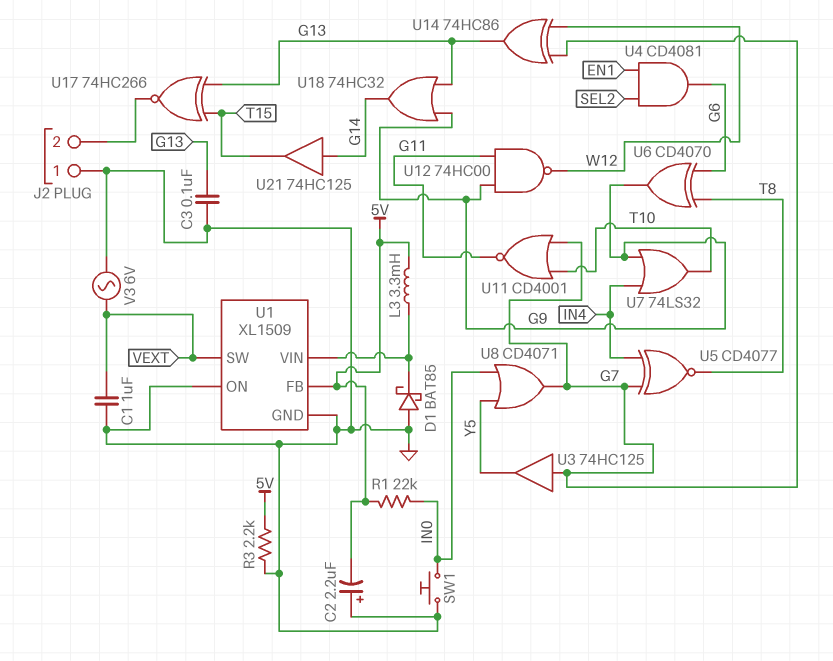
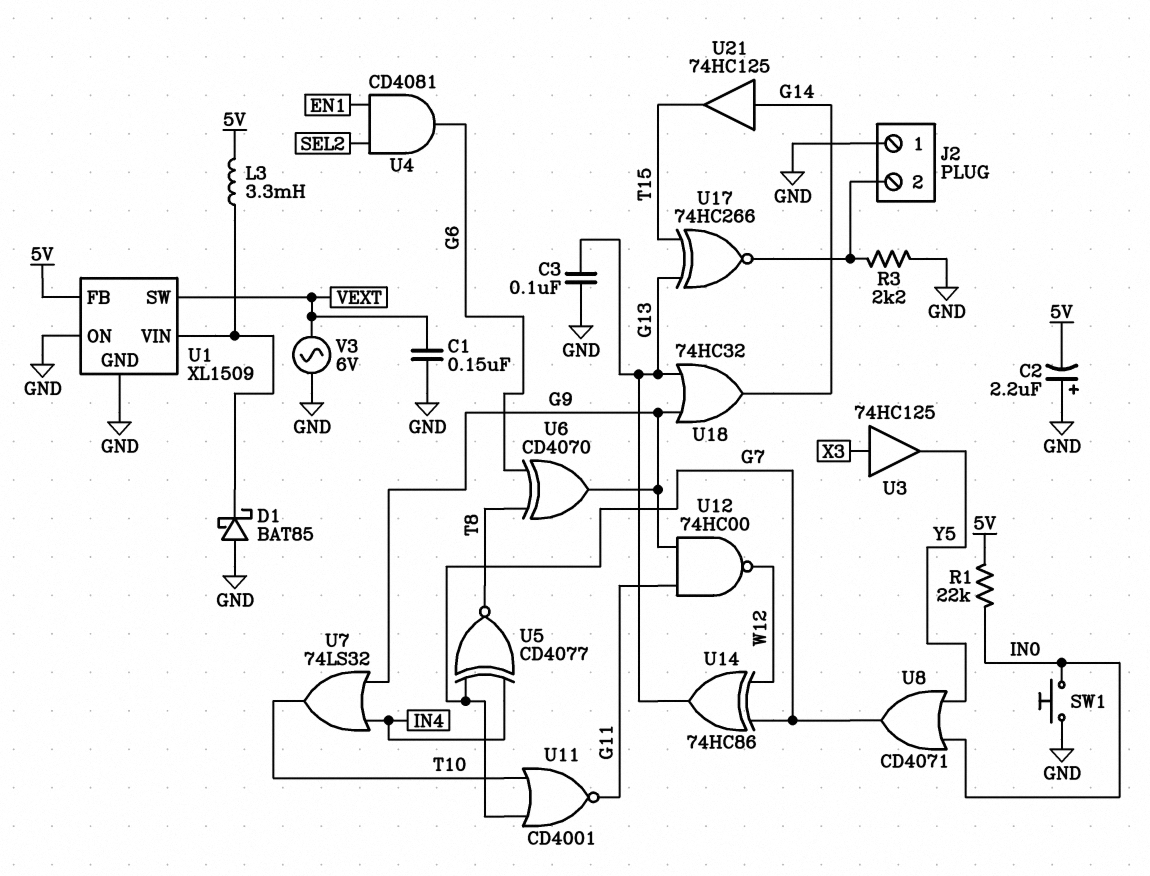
C1: 1uF (GND, VEXT) -> 150nF (GND, VEXT)
R3: 2.2k (5V, GND) -> 2.2k (GND, J2/2)
U3: buffer 74HC125 (in G7, out Y5) -> buffer 74HC125 (in X3, out Y5)

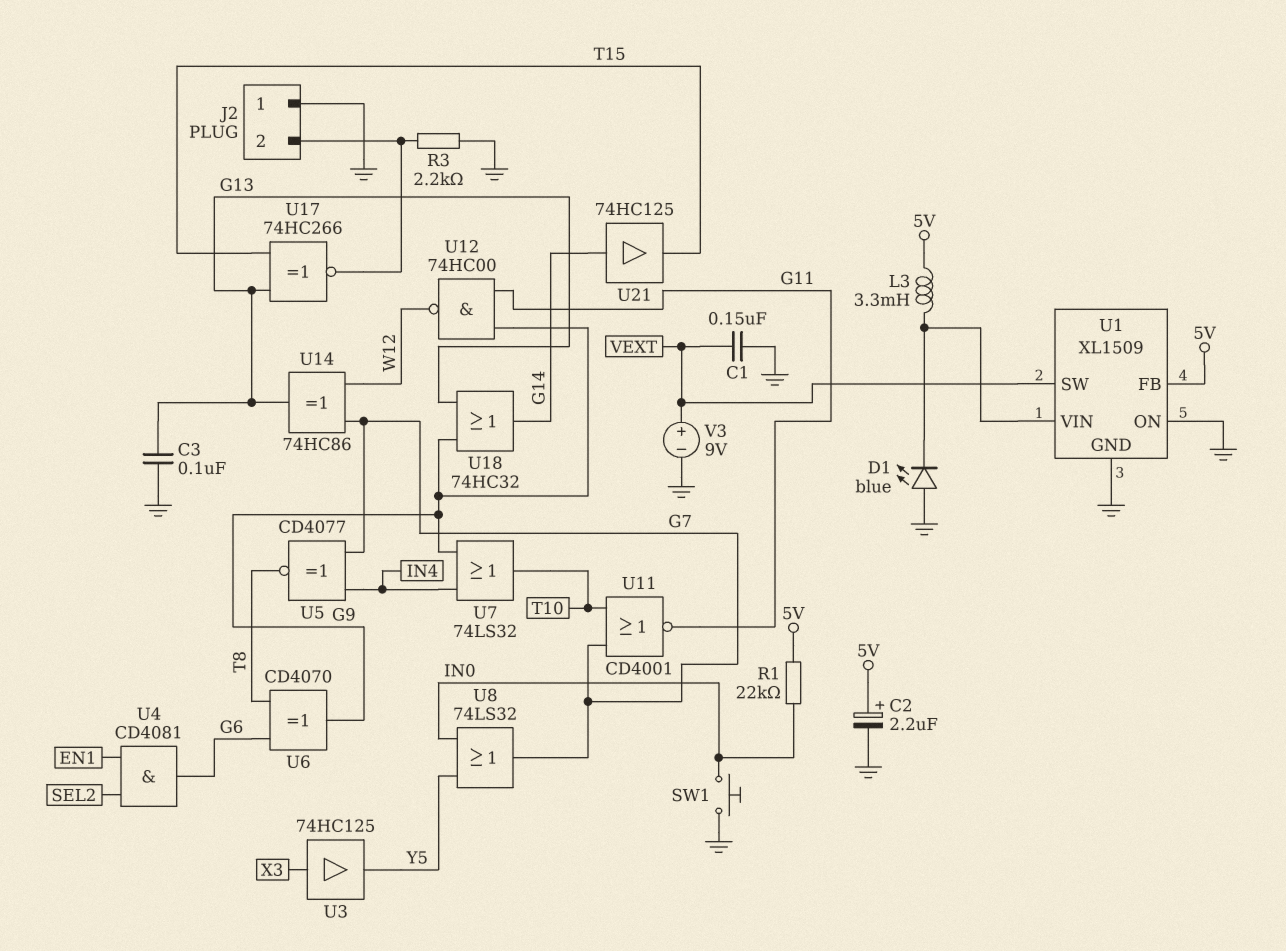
C2: 2.2uF (plus GND, minus 5V) -> 2.2uF (plus 5V, minus GND)
D1: schottky BAT85 (A GND, K U1/VIN) -> LED blue (A GND, K U1/VIN)
U8: OR CD4071 (in IN0, in Y5, out G7) -> OR 74LS32 (in IN0, in Y5, out G7)
V3: AC 6V (GND, VEXT) -> 9V (plus VEXT, minus GND)

